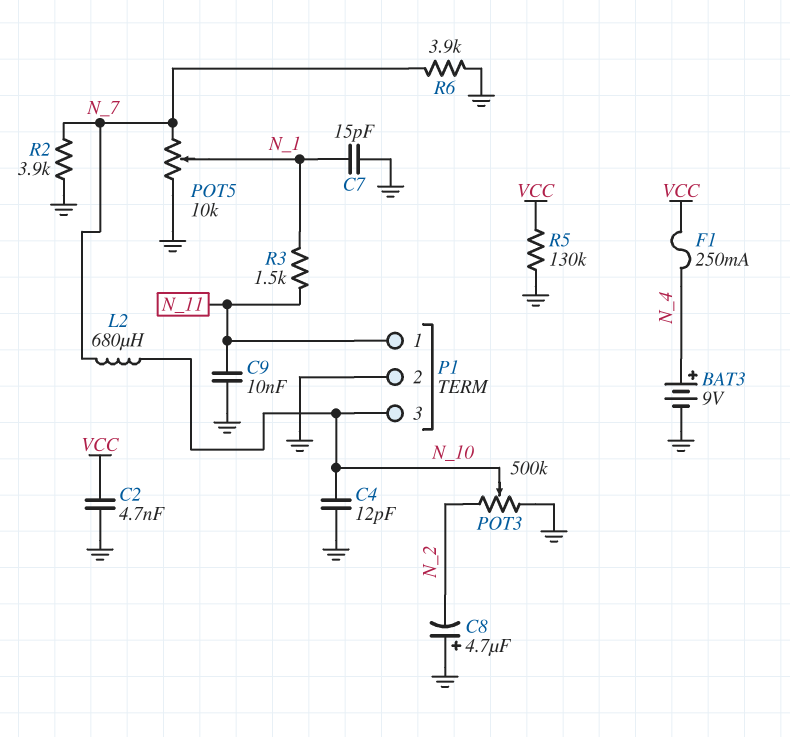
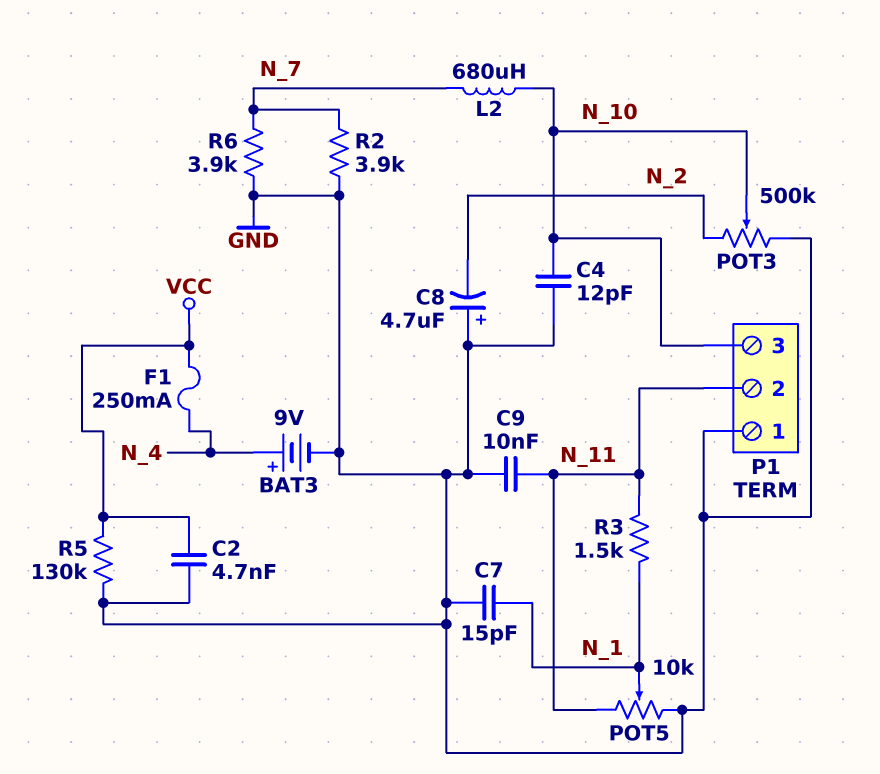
P1 pin 1: N_11 -> GND
P1 pin 2: GND -> N_11
POT5: 10k (GND, N_7, wiper N_1) -> 10k (GND, N_11, wiper N_1)

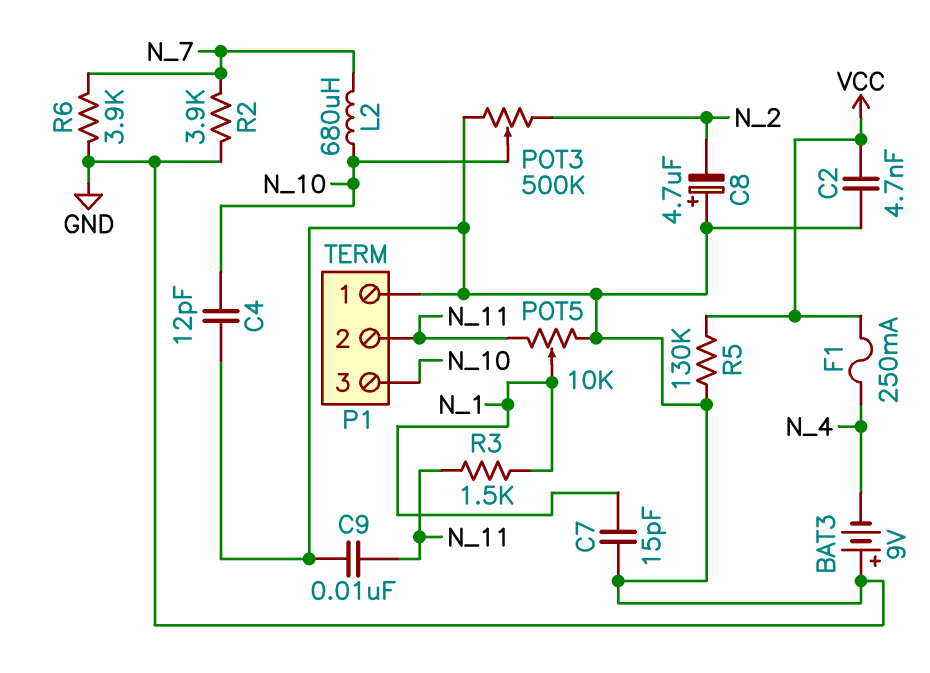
BAT3: 9V (plus N_4, minus GND) -> 9V (plus GND, minus N_4)

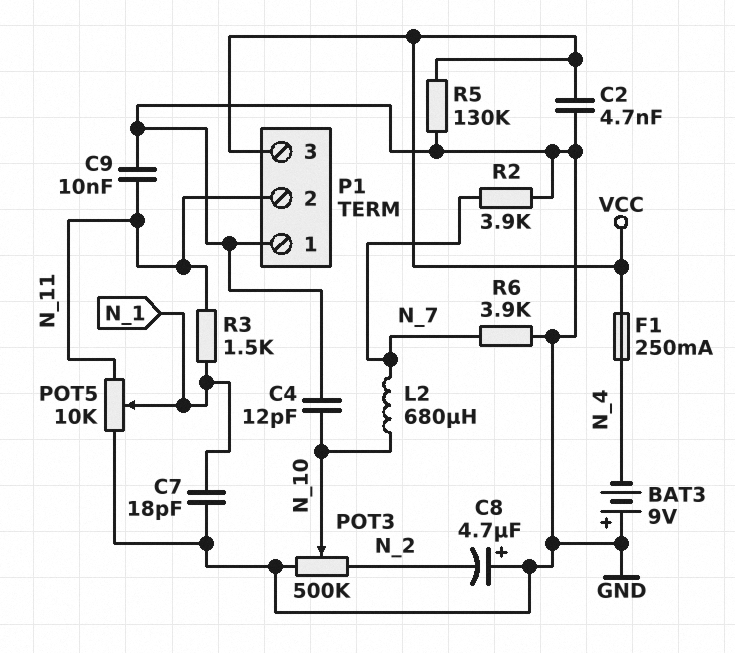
C7: 15pF (GND, N_1) -> 18pF (GND, N_1)
P1 pin 3: N_10 -> VCC

